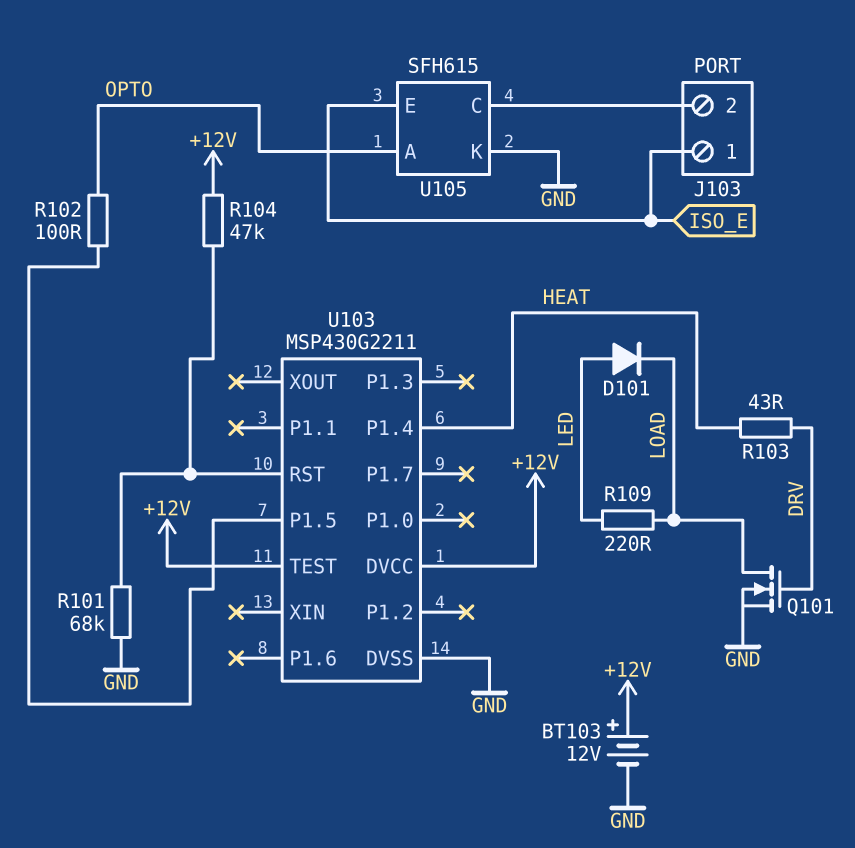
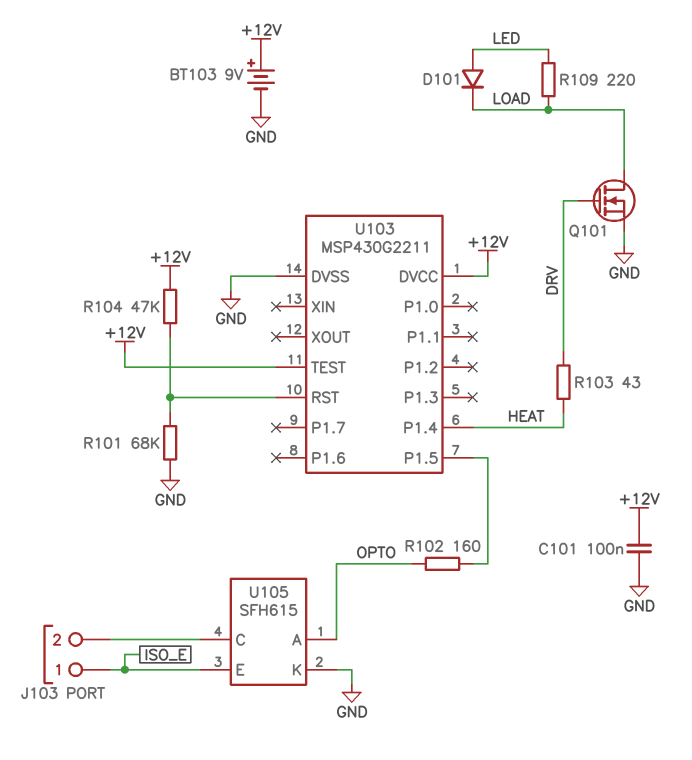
BT103: 12V (plus +12V, minus GND) -> 9V (plus +12V, minus GND)
C101: none -> 100nF (+12V, GND)
R102: 100 (OPTO, U103/P1.5) -> 160 (OPTO, U103/P1.5)

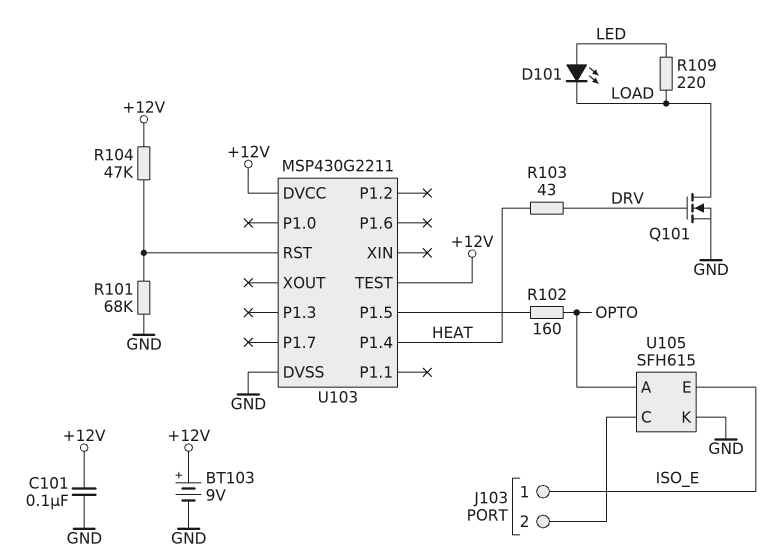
D101: diode (A LED, K LOAD) -> LED (A LED, K LOAD)

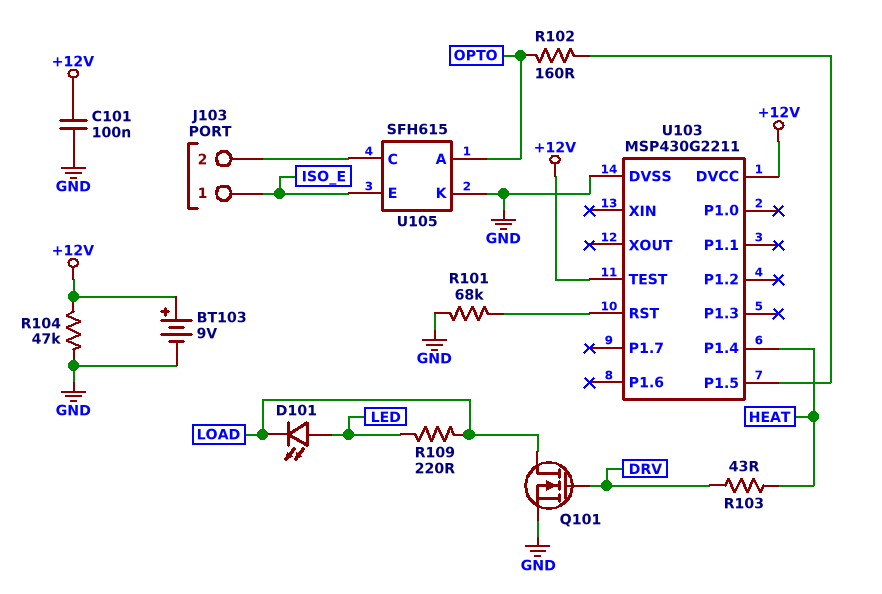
R104: 47k (+12V, U103/RST) -> 47k (+12V, GND)

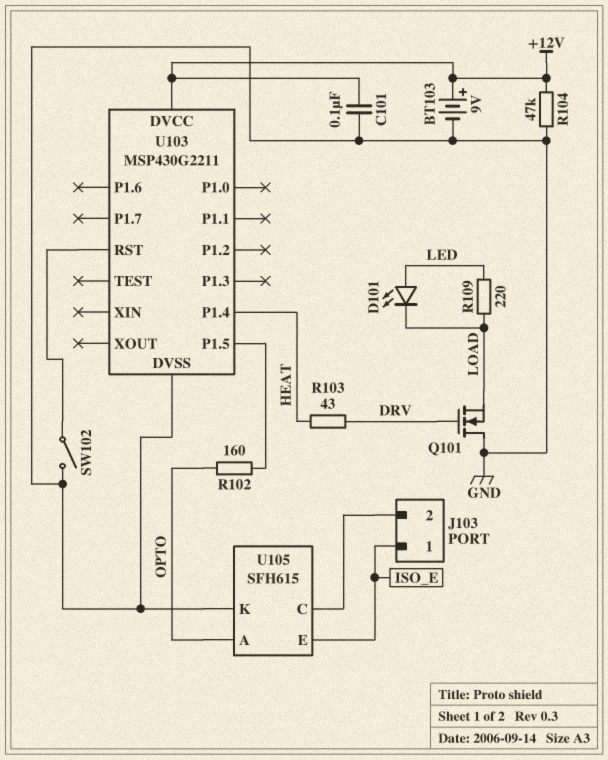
Q101: NMOS (G DRV, D LOAD, S GND) -> NMOS (G DRV, D GND, S LOAD)
R101: 68k (GND, U103/RST) -> none
SW102: none -> switch (GND, U103/RST)
U103 pin TEST: +12V -> none

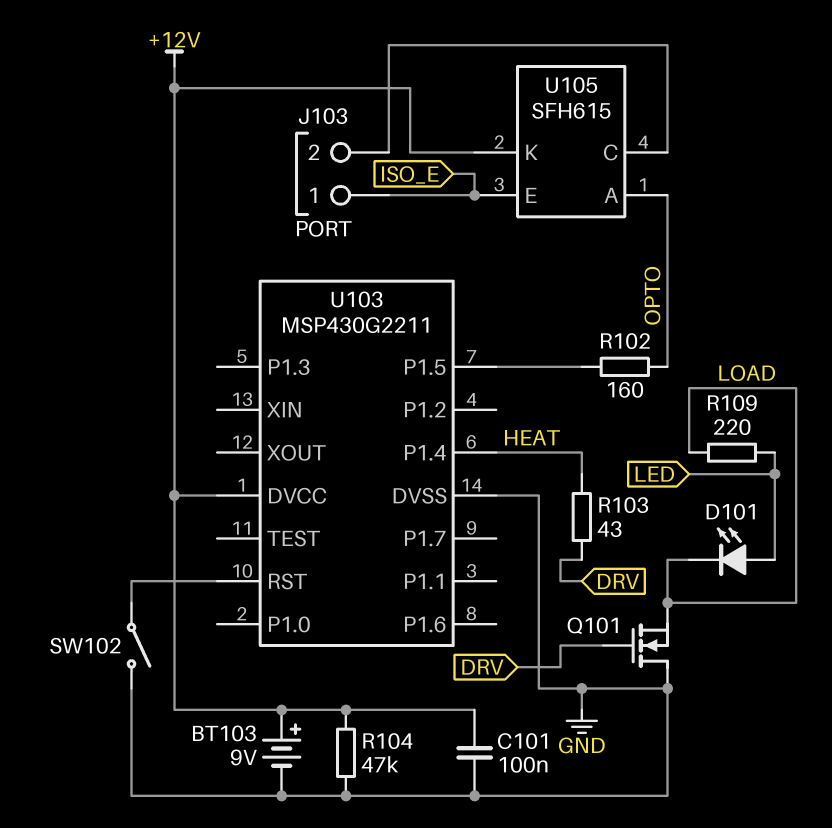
U105 pin K: GND -> +12V

